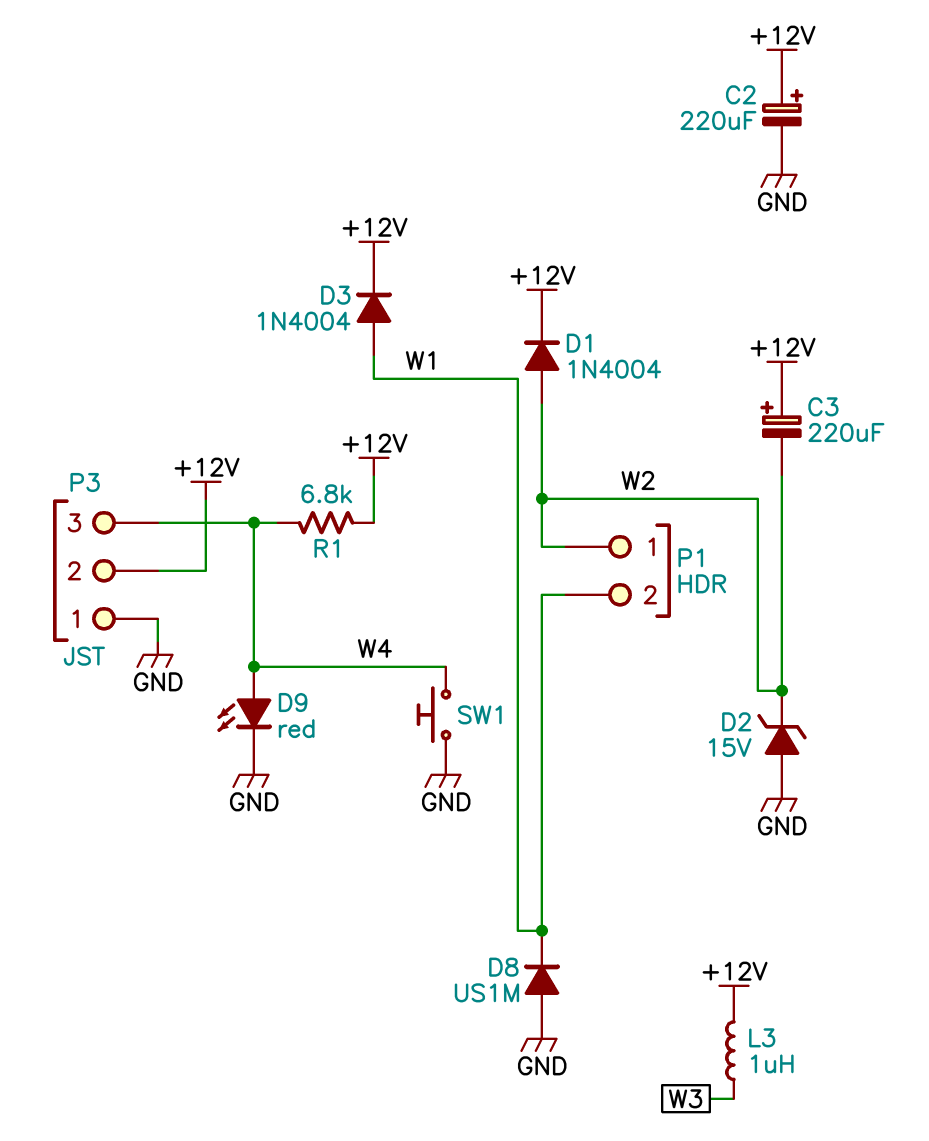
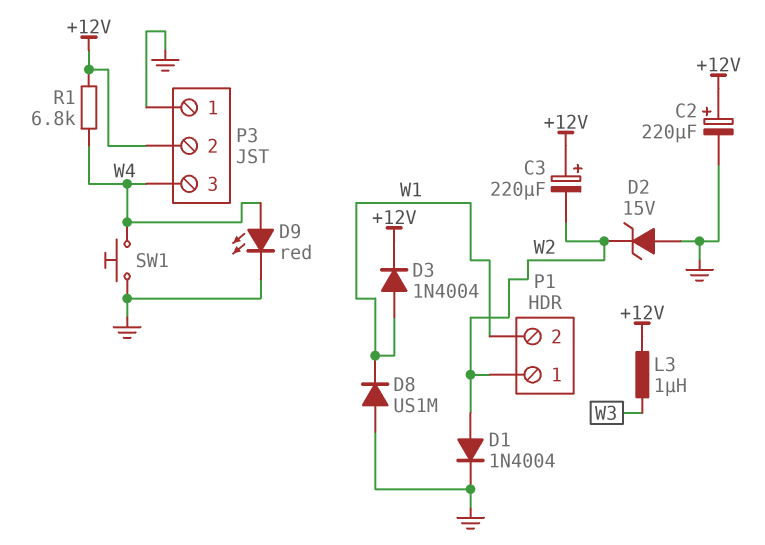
D1: diode 1N4004 (A W2, K +12V) -> diode 1N4004 (A W2, K GND)

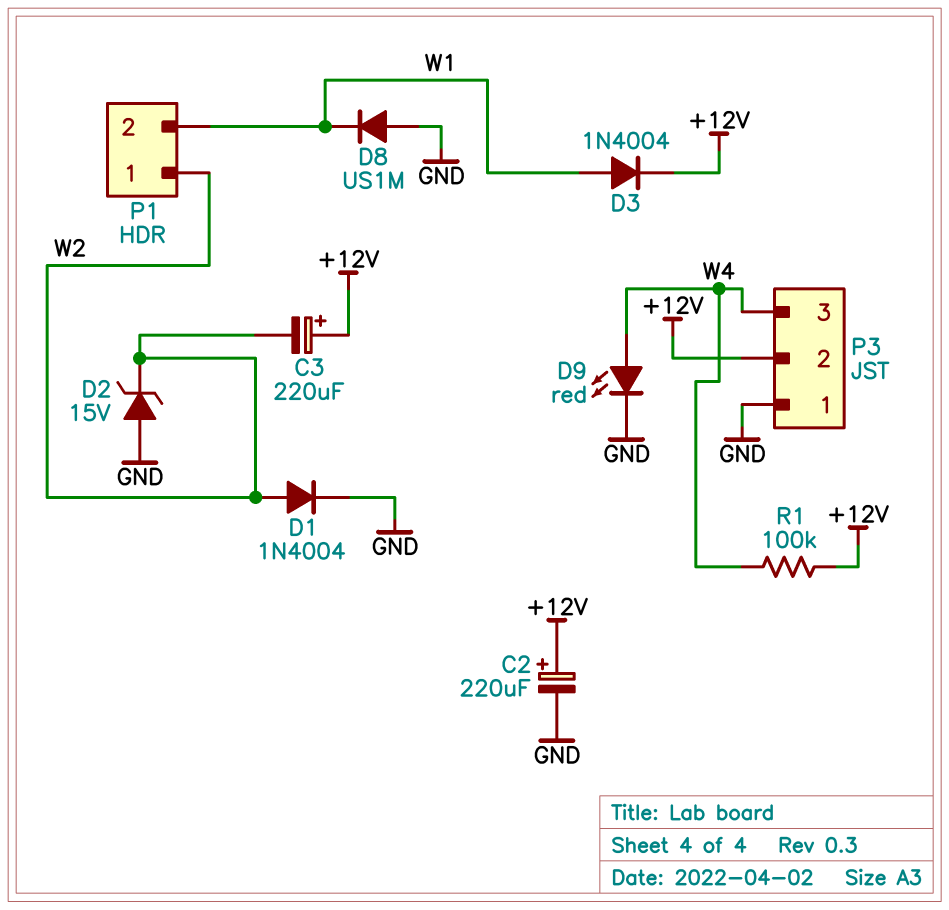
L3: 1uH (+12V, W3) -> none
R1: 6.8k (+12V, W4) -> 100k (+12V, W4)
SW1: button (GND, W4) -> none

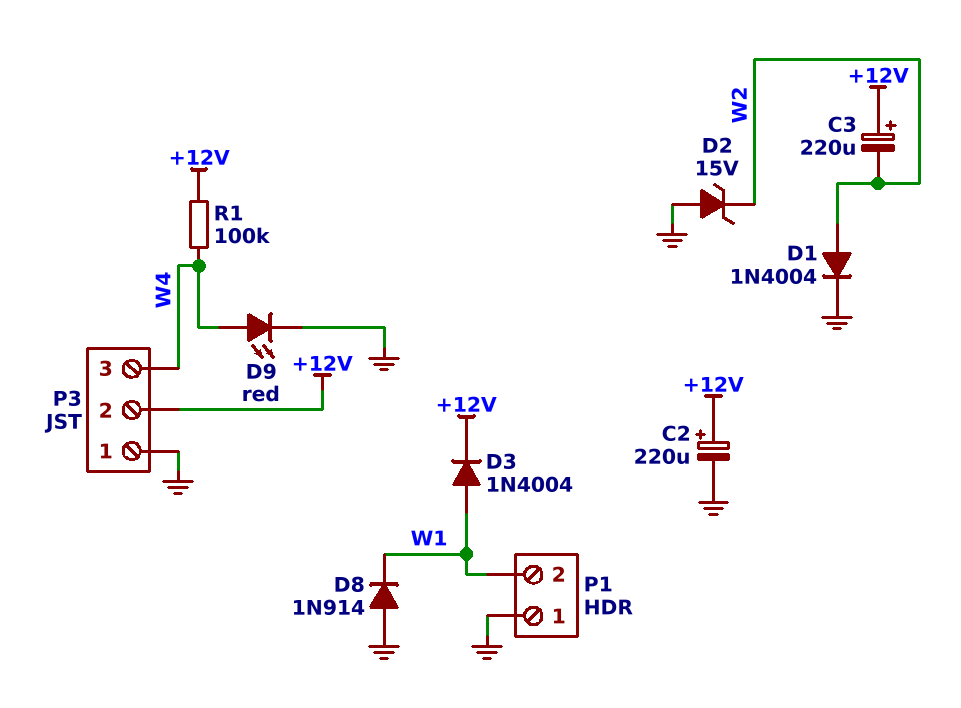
D8: diode US1M (A GND, K W1) -> diode 1N914 (A GND, K W1)
P1 pin 1: W2 -> GND

